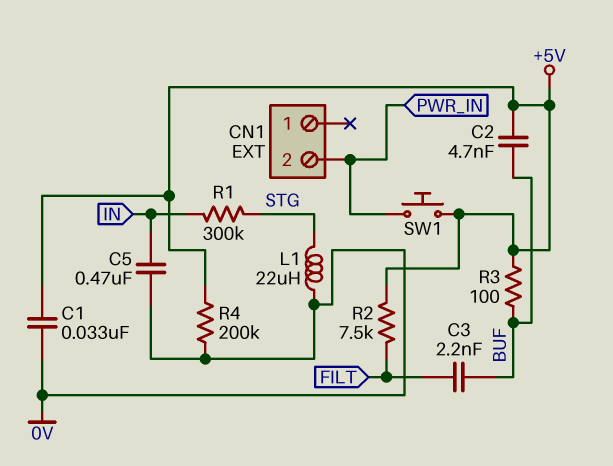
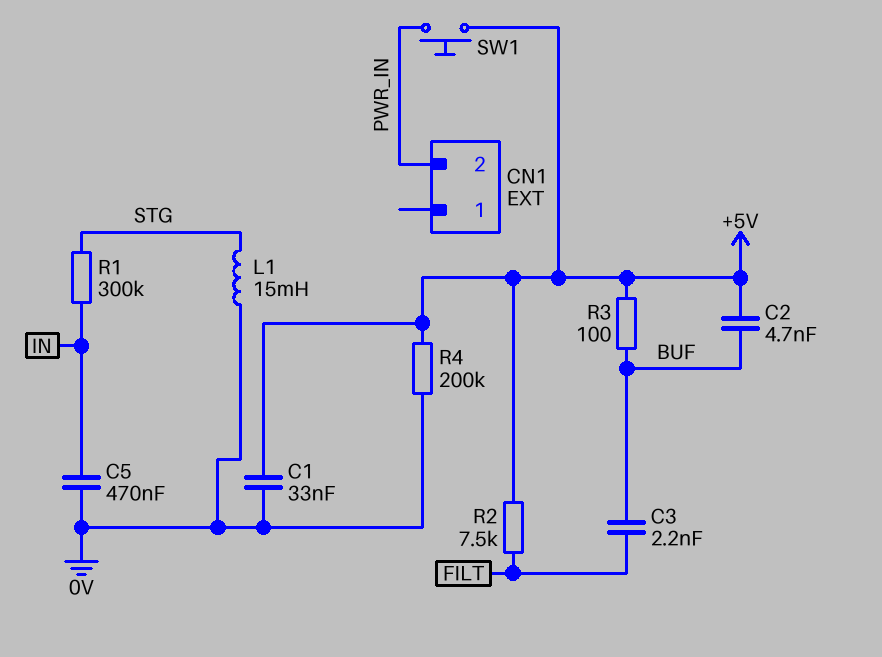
L1: 22uH (0V, STG) -> 15mH (0V, STG)

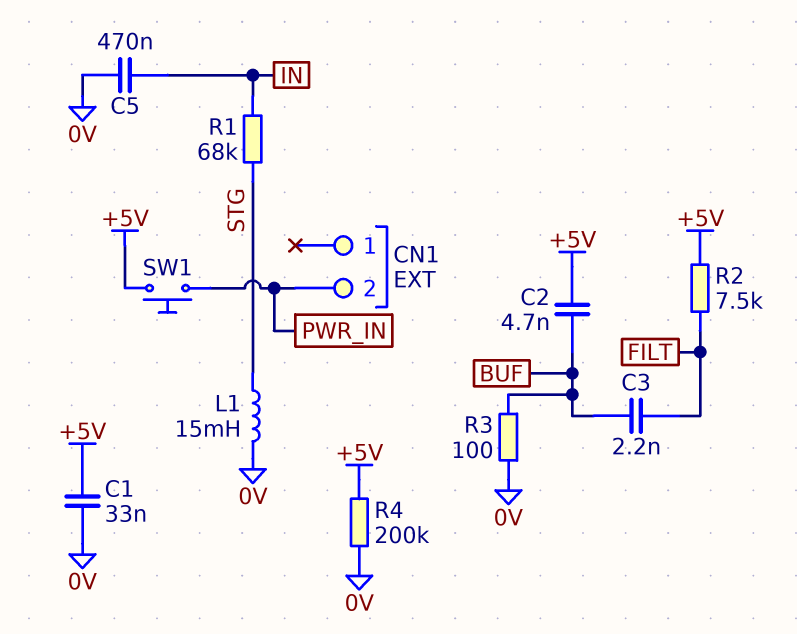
R1: 300k (IN, STG) -> 68k (IN, STG)
R3: 100 (+5V, BUF) -> 100 (0V, BUF)

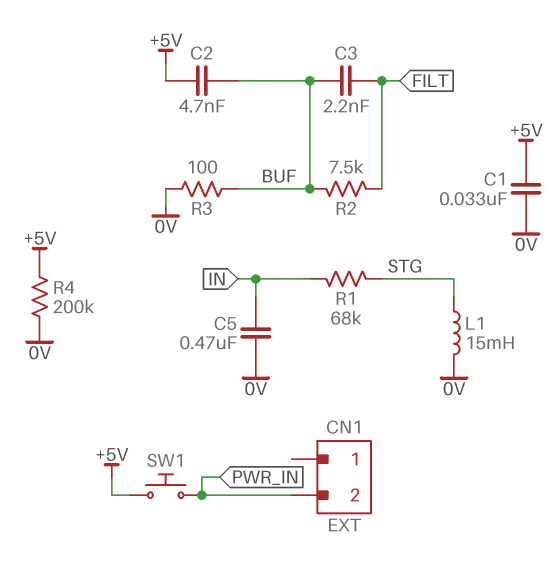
R2: 7.5k (+5V, FILT) -> 7.5k (BUF, FILT)

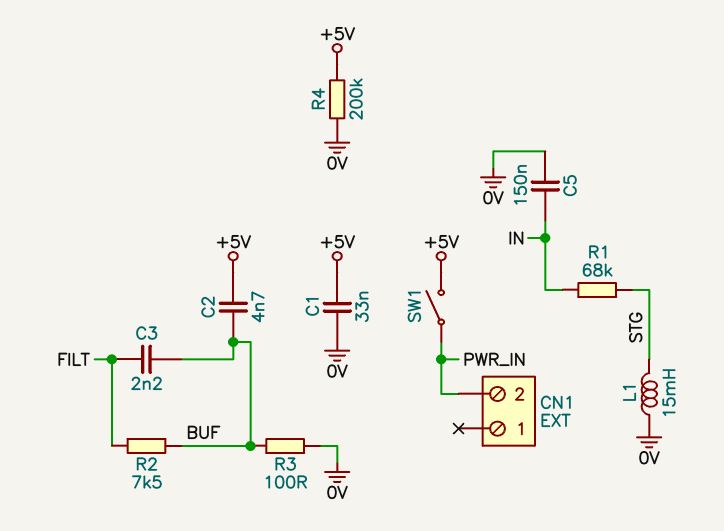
C5: 470nF (0V, IN) -> 150nF (0V, IN)
SW1: button (+5V, PWR_IN) -> switch (+5V, PWR_IN)

